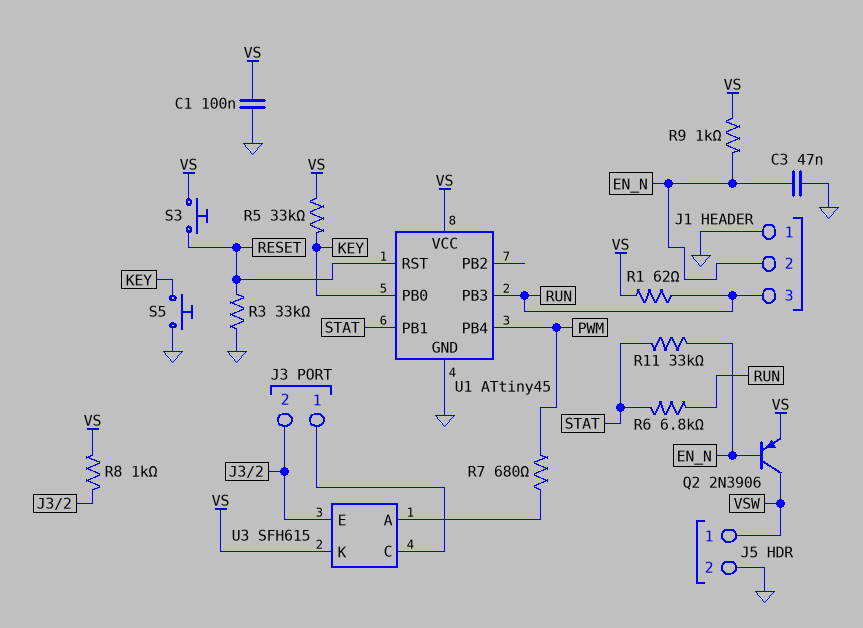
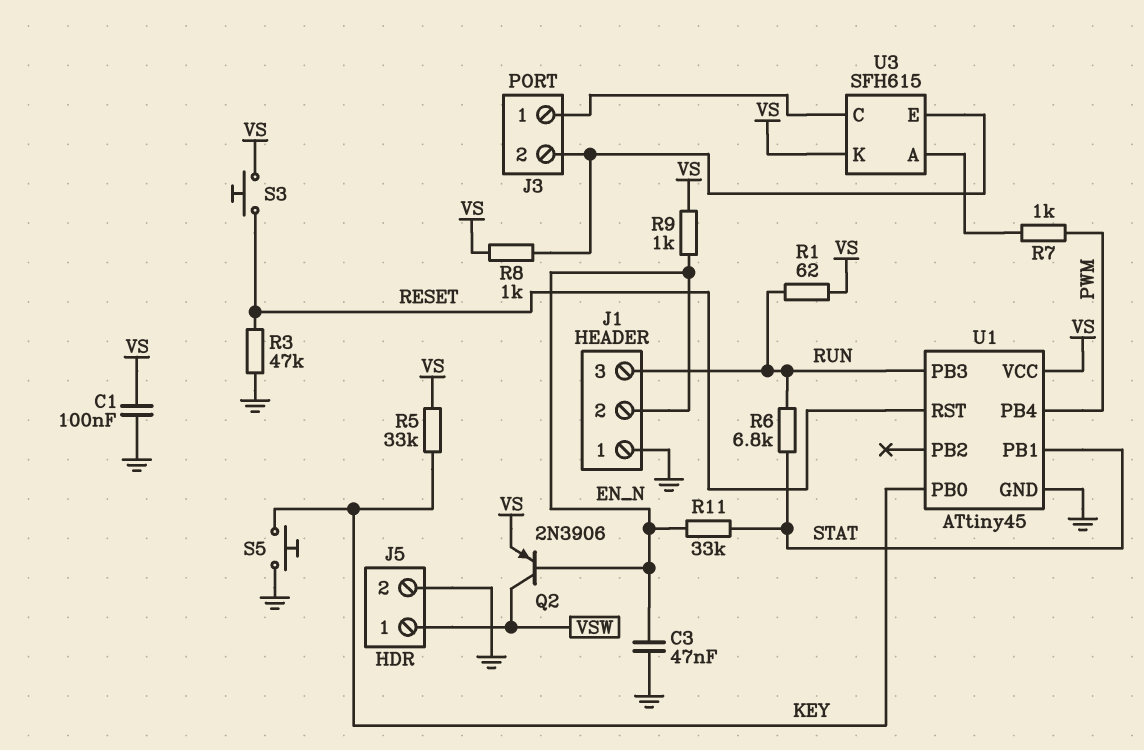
R3: 33k (GND, RESET) -> 47k (GND, RESET)
R7: 680 (PWM, U3/A) -> 1k (PWM, U3/A)

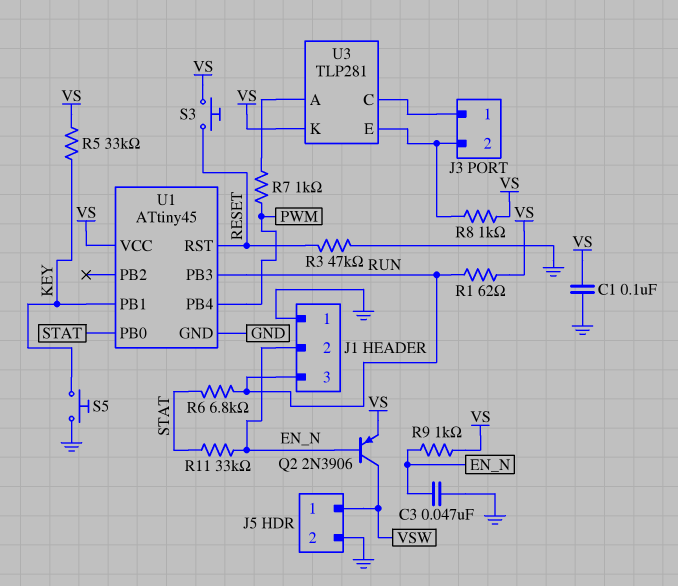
U1 pin PB0: KEY -> STAT
U1 pin PB1: STAT -> KEY
U3: SFH615 -> TLP281

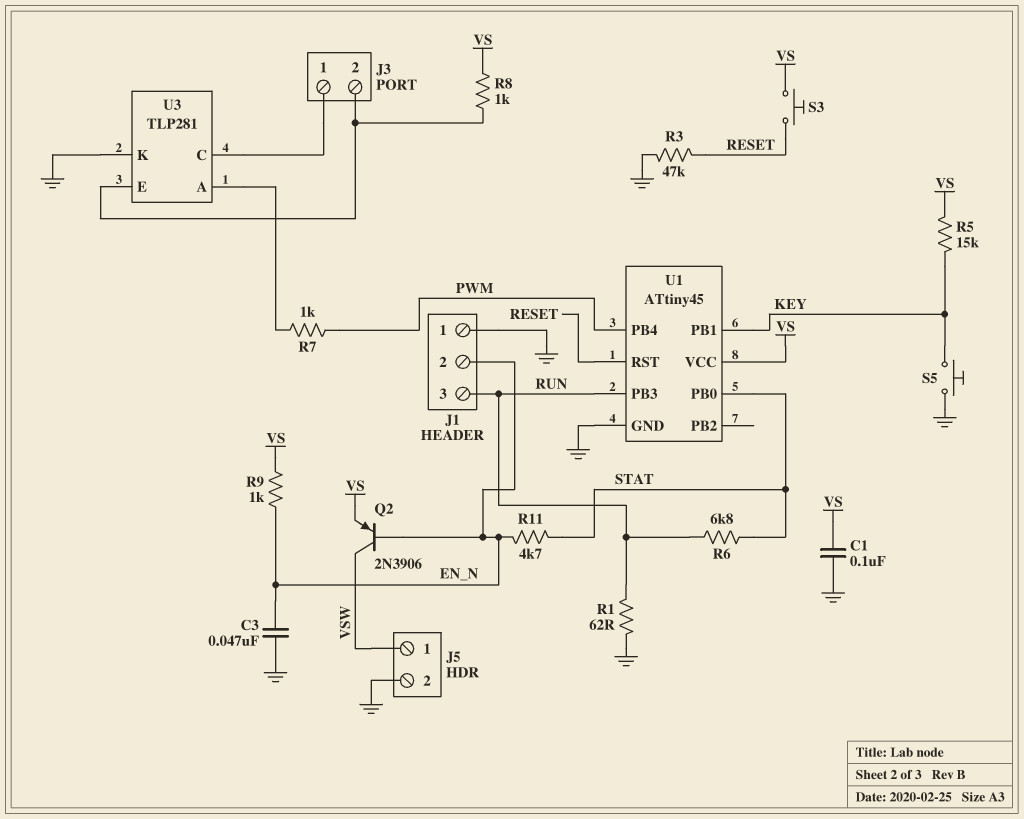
R1: 62 (RUN, VS) -> 62 (GND, RUN)
R5: 33k (KEY, VS) -> 15k (KEY, VS)
R11: 33k (EN_N, STAT) -> 4.7k (EN_N, STAT)
U3 pin K: VS -> GND

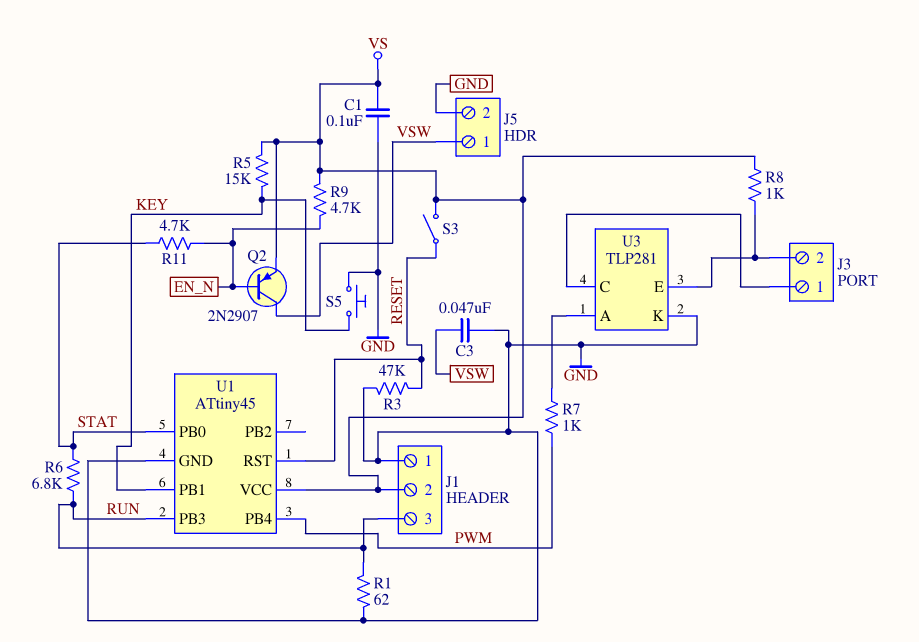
C3: 47nF (EN_N, GND) -> 47nF (GND, VSW)
J1 pin 2: EN_N -> VS
Q2: PNP 2N3906 (B EN_N, C VSW, E VS) -> PNP 2N2907 (B EN_N, C VSW, E VS)
R9: 1k (EN_N, VS) -> 4.7k (EN_N, VS)
S3: button (RESET, VS) -> switch (RESET, VS)

